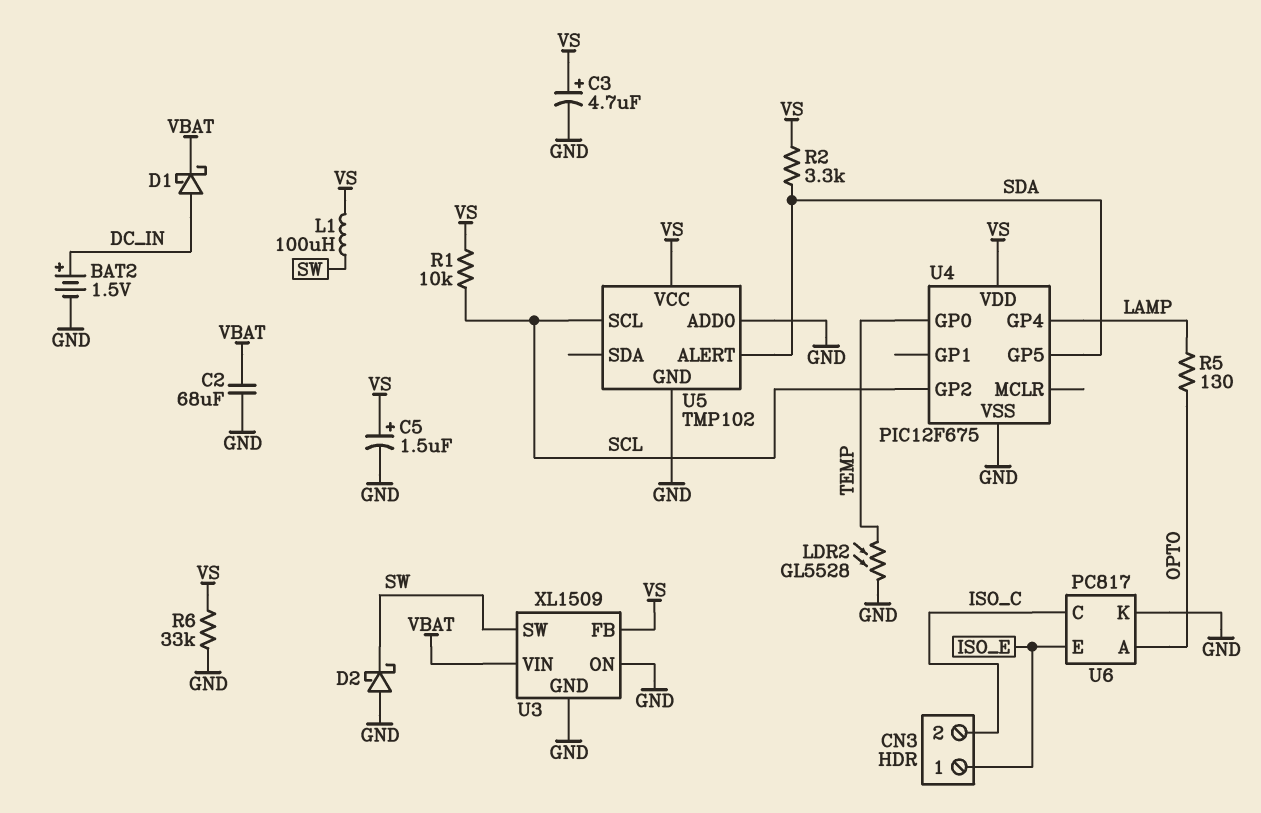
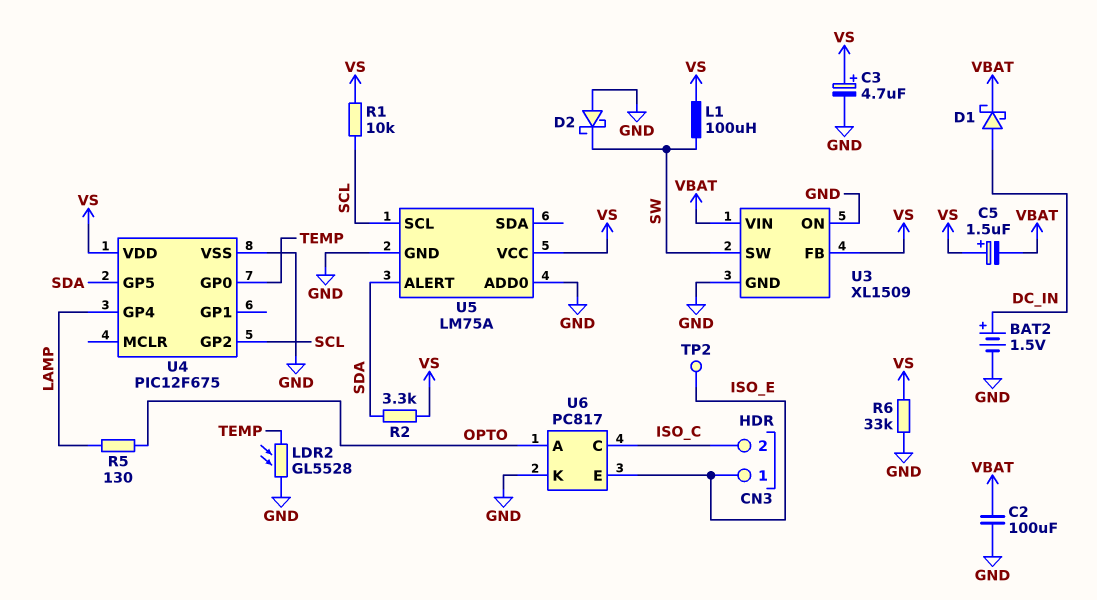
C2: 68uF (GND, VBAT) -> 100uF (GND, VBAT)
C5: 1.5uF (plus VS, minus GND) -> 1.5uF (plus VS, minus VBAT)
TP2: none -> test point (ISO_E)
U5: TMP102 -> LM75A

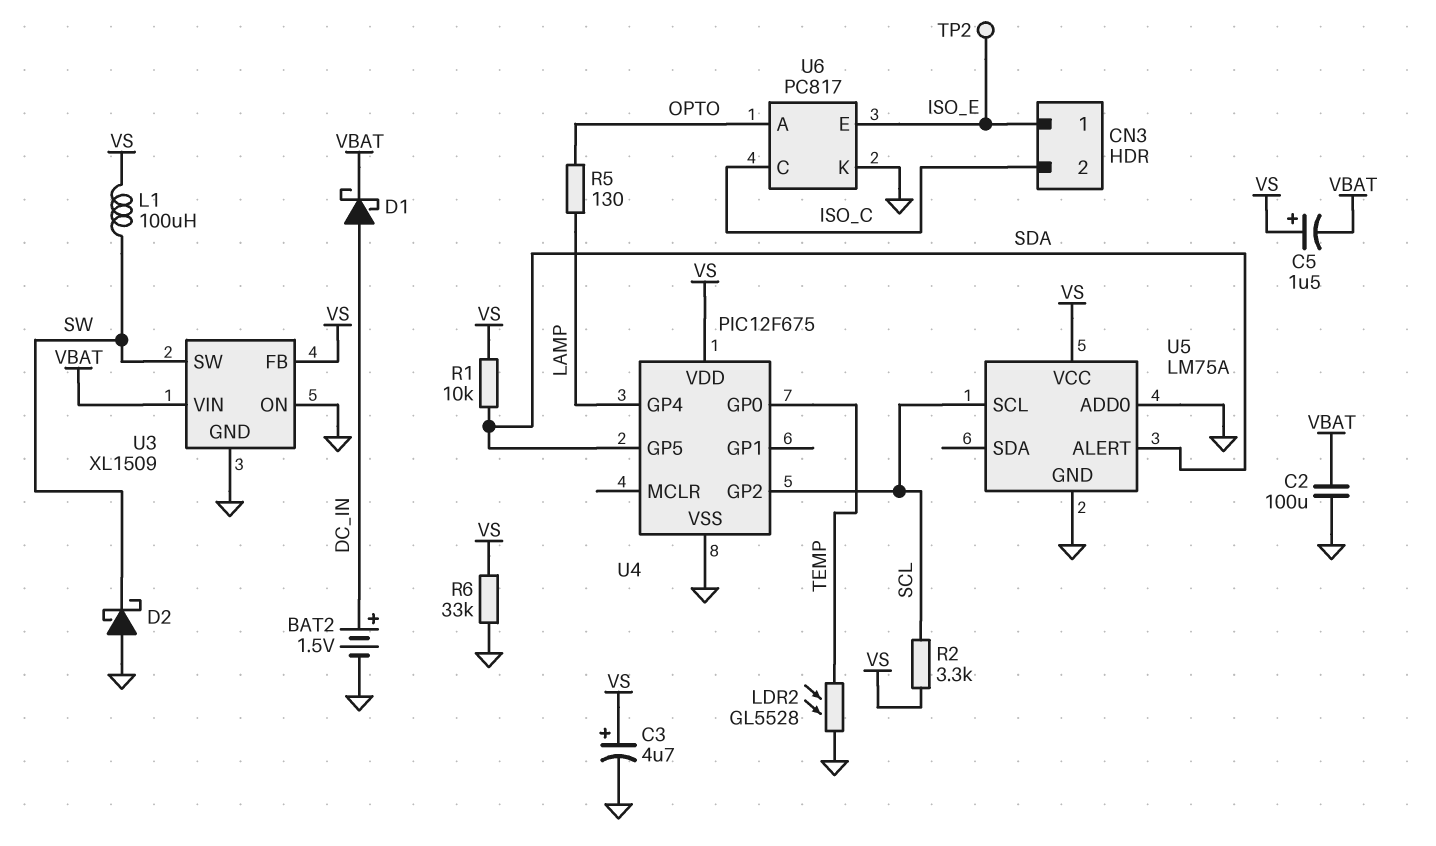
R1: 10k (SCL, VS) -> 10k (SDA, VS)
R2: 3.3k (SDA, VS) -> 3.3k (SCL, VS)

